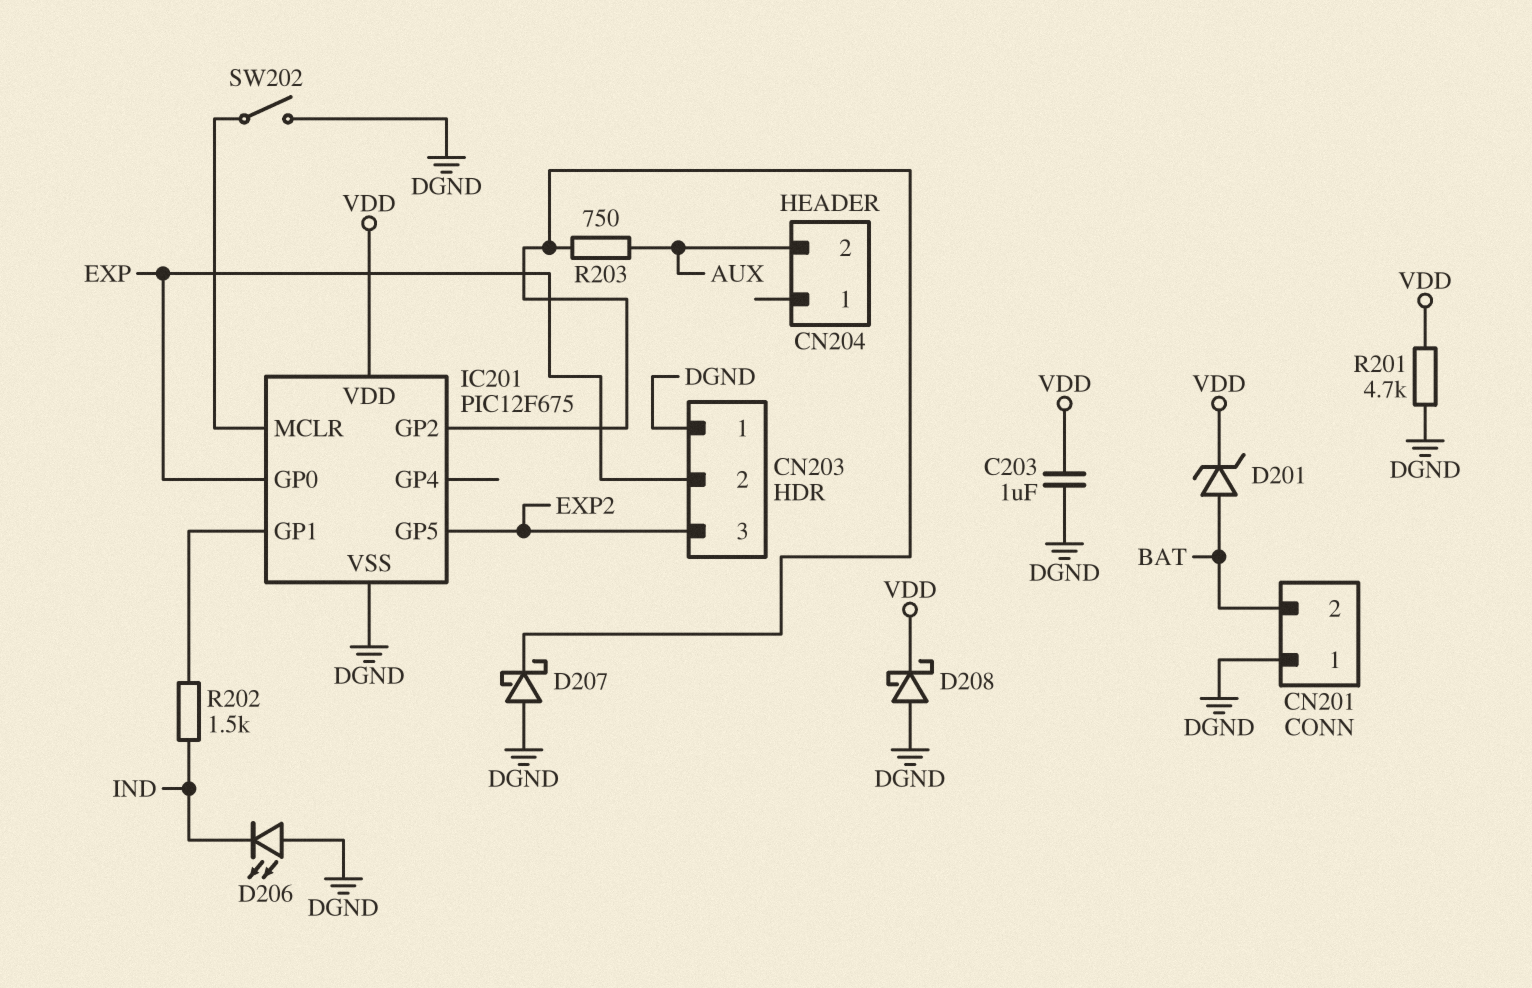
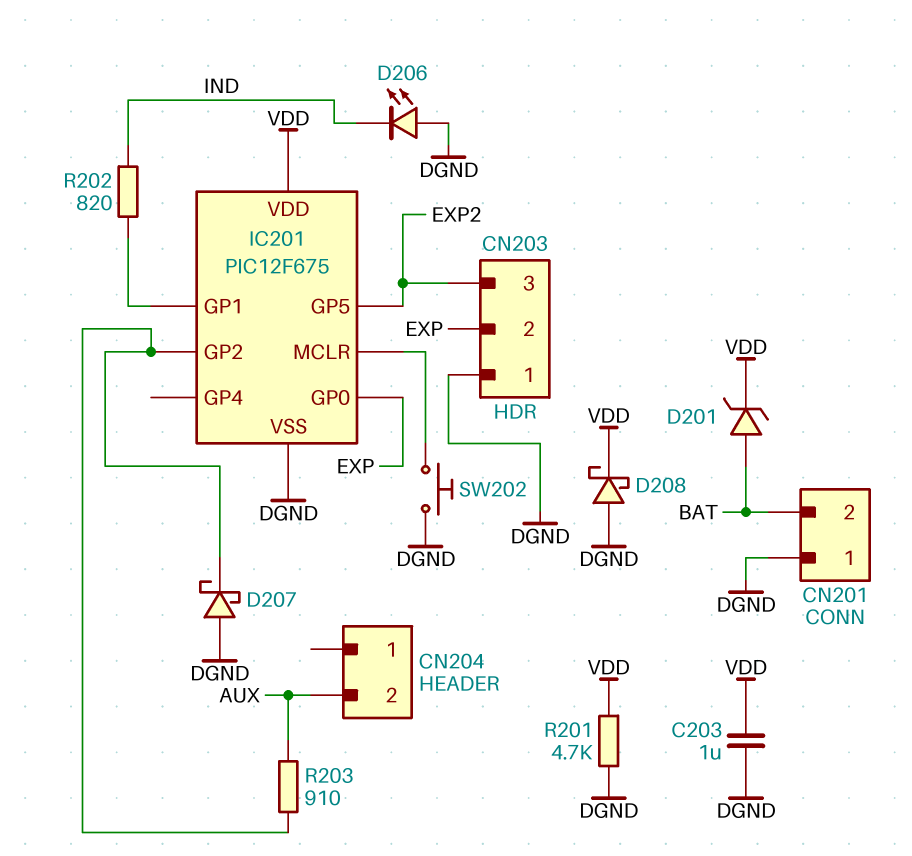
R202: 1.5k (IC201/GP1, IND) -> 820 (IC201/GP1, IND)
R203: 750 (AUX, IC201/GP2) -> 910 (AUX, IC201/GP2)
SW202: switch (DGND, IC201/MCLR) -> button (DGND, IC201/MCLR)

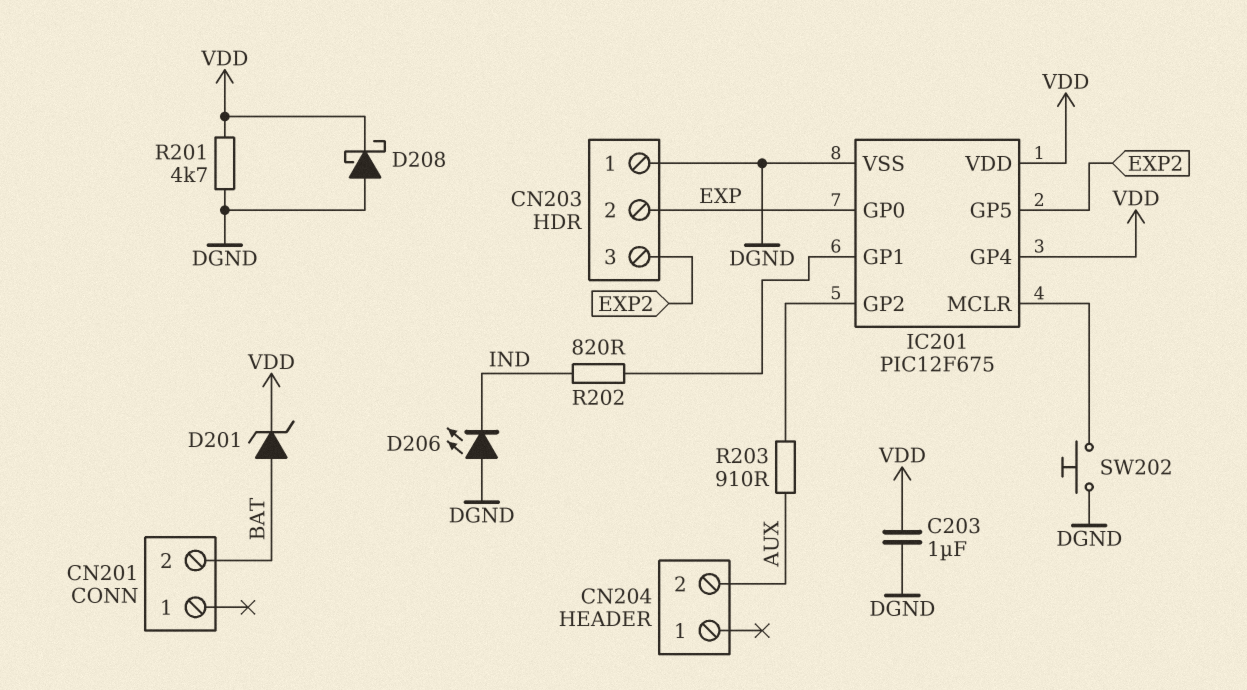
CN201 pin 1: DGND -> none
D207: schottky (A DGND, K IC201/GP2) -> none
IC201 pin GP4: none -> VDD

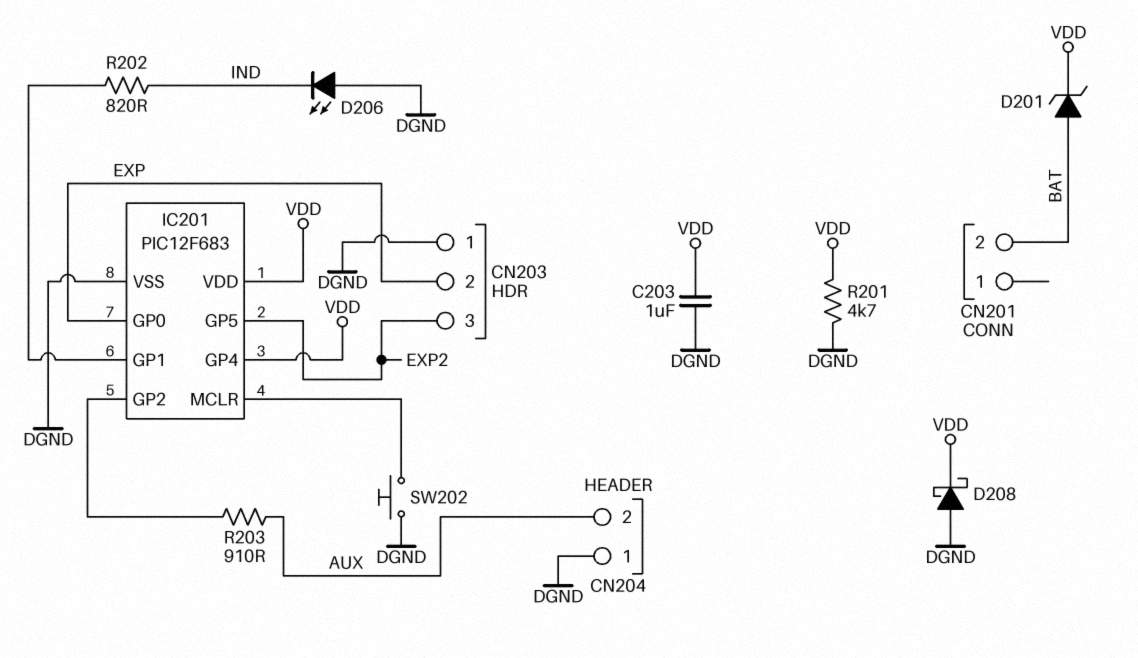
CN204 pin 1: none -> DGND
IC201: PIC12F675 -> PIC12F683

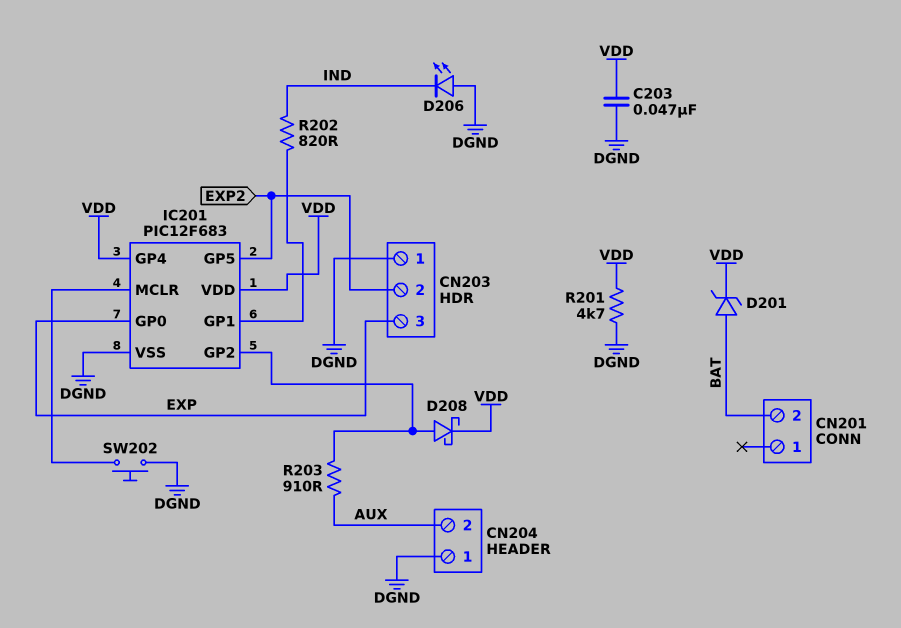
C203: 1uF (DGND, VDD) -> 47nF (DGND, VDD)
CN203 pin 2: EXP -> EXP2
CN203 pin 3: EXP2 -> EXP
D208: schottky (A DGND, K VDD) -> schottky (A IC201/GP2, K VDD)

